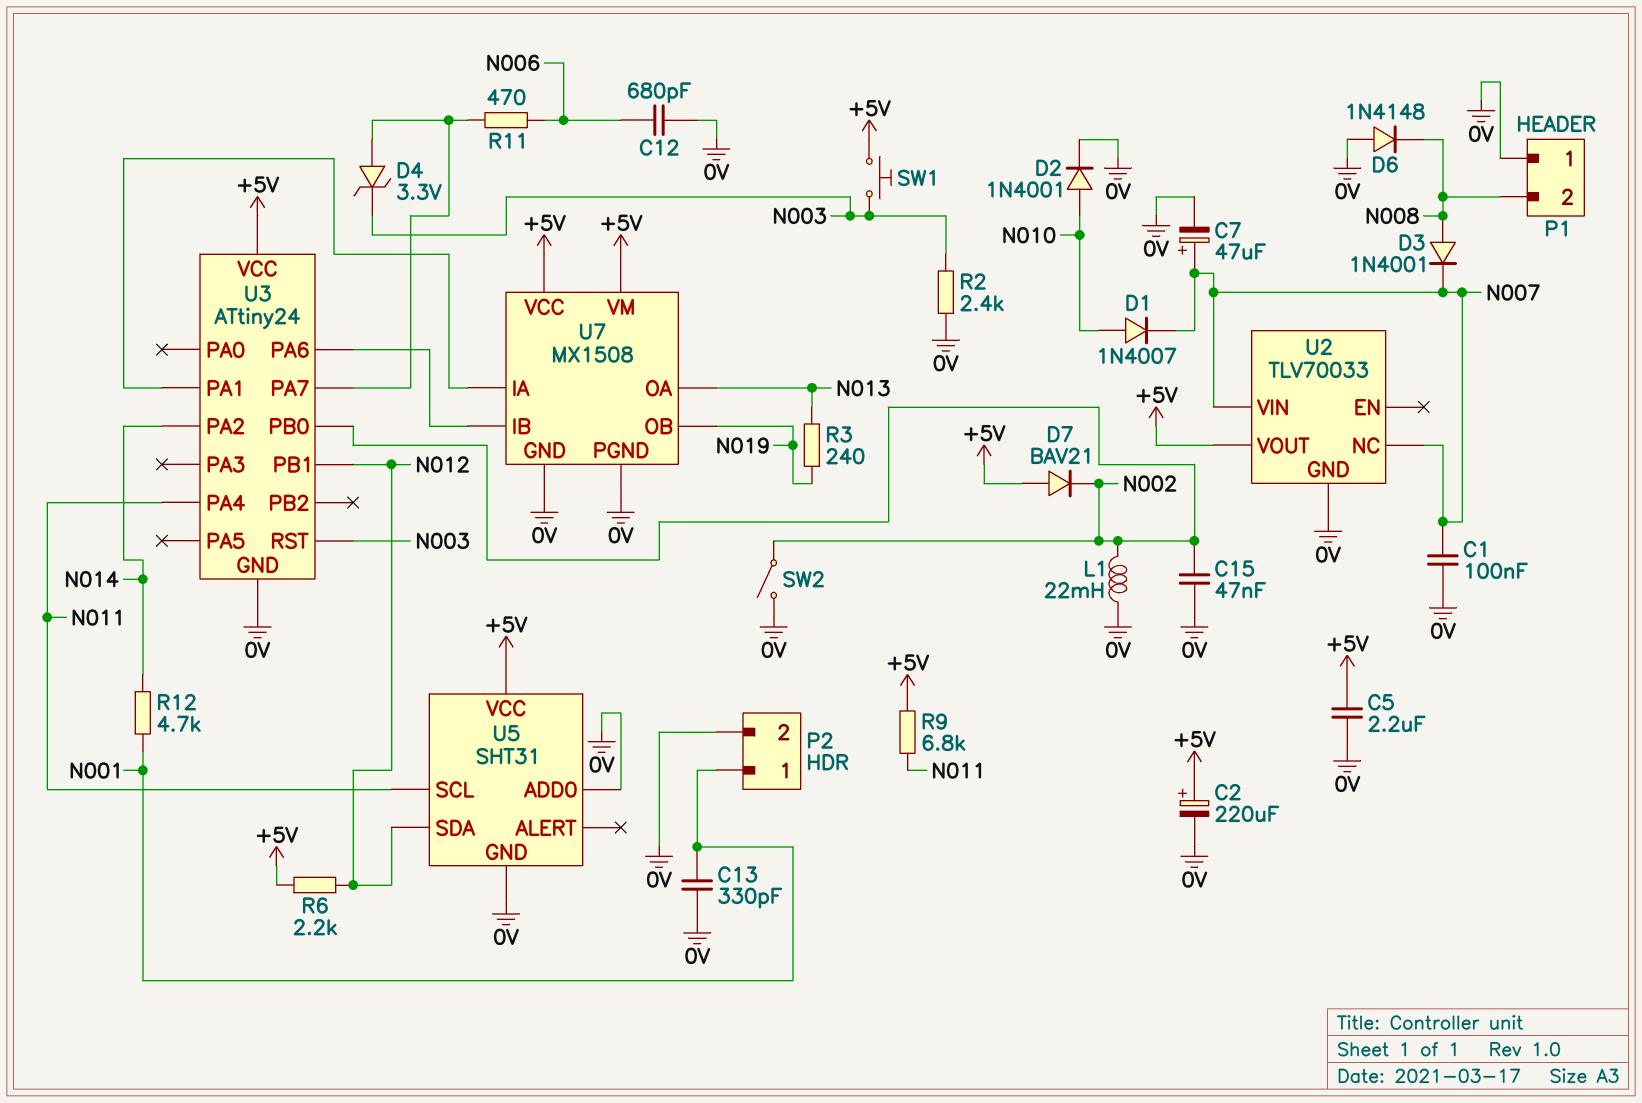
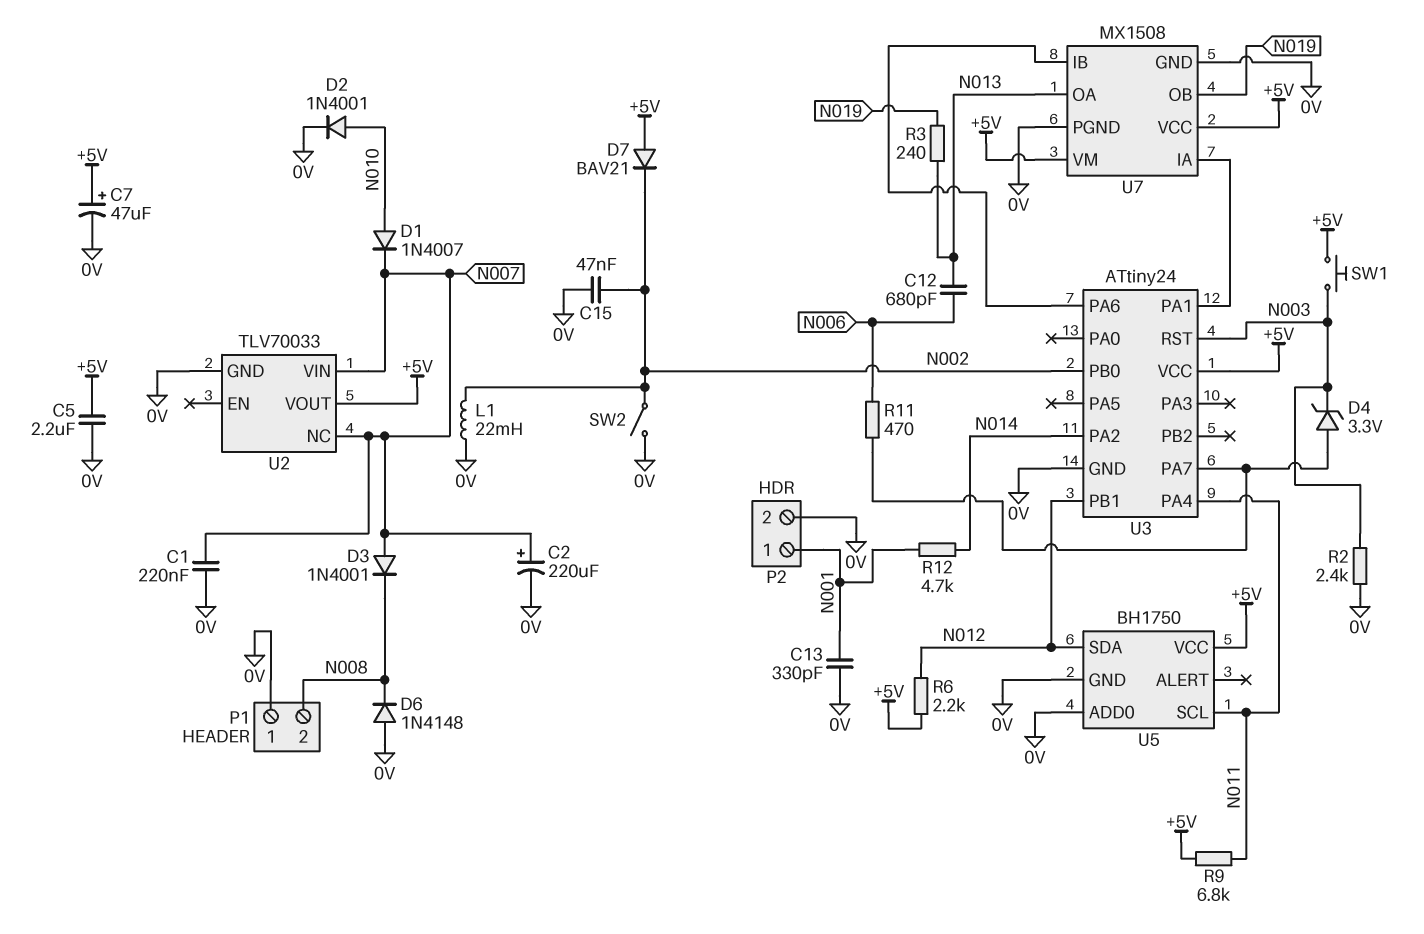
C1: 100nF (0V, N007) -> 220nF (0V, N007)
C2: 220uF (plus +5V, minus 0V) -> 220uF (plus N007, minus 0V)
C7: 47uF (plus N007, minus 0V) -> 47uF (plus +5V, minus 0V)
C12: 680pF (0V, N006) -> 680pF (N006, N013)
D3: diode 1N4001 (A N008, K N007) -> diode 1N4001 (A N007, K N008)
U5: SHT31 -> BH1750

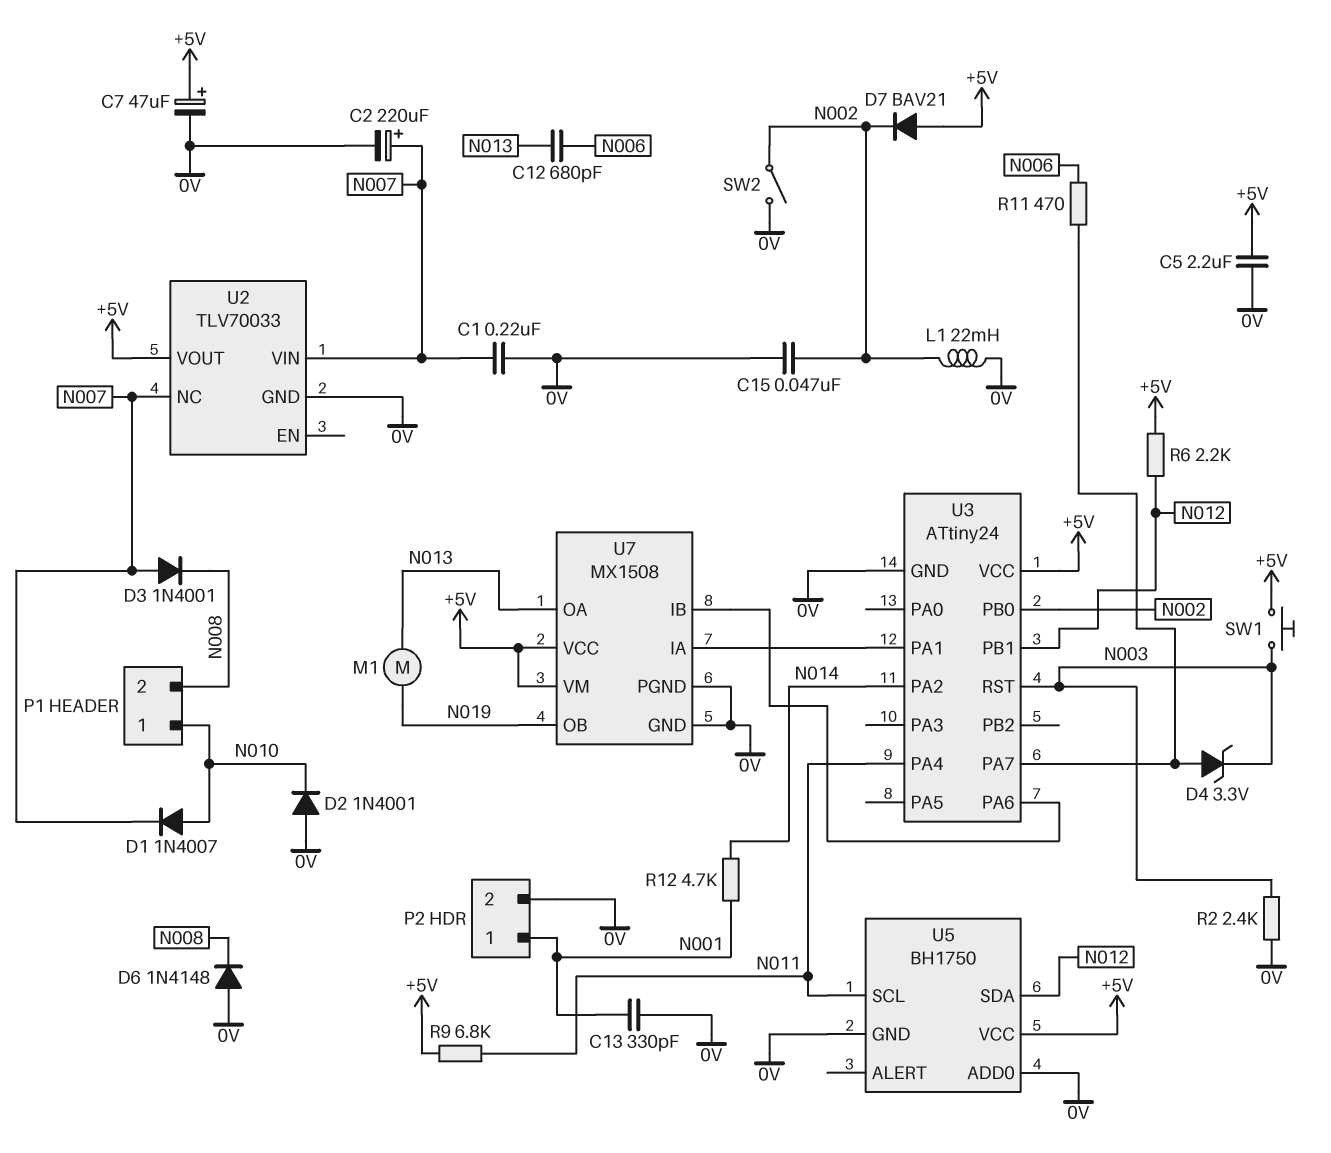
D2: diode 1N4001 (A N010, K 0V) -> diode 1N4001 (A 0V, K N010)
M1: none -> motor (N013, N019)
P1 pin 1: 0V -> N010
R3: 240 (N013, N019) -> none

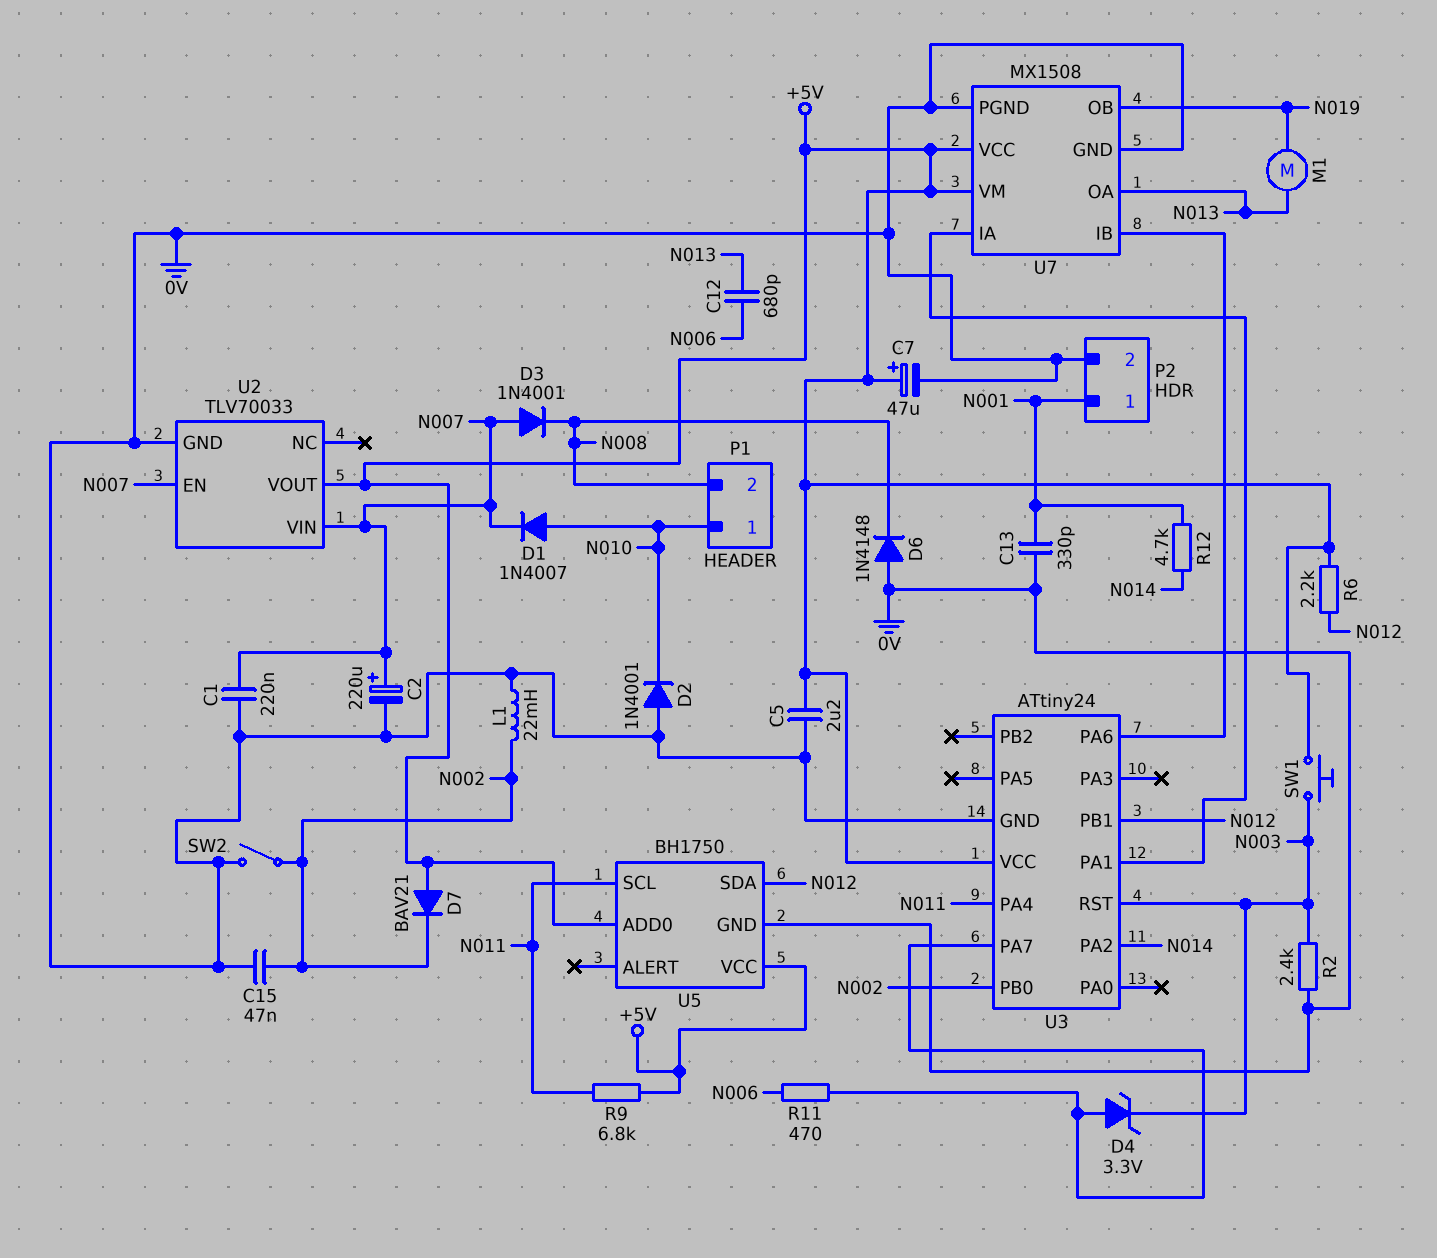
U2 pin EN: none -> N007
U2 pin NC: N007 -> none
U5 pin ADD0: 0V -> +5V

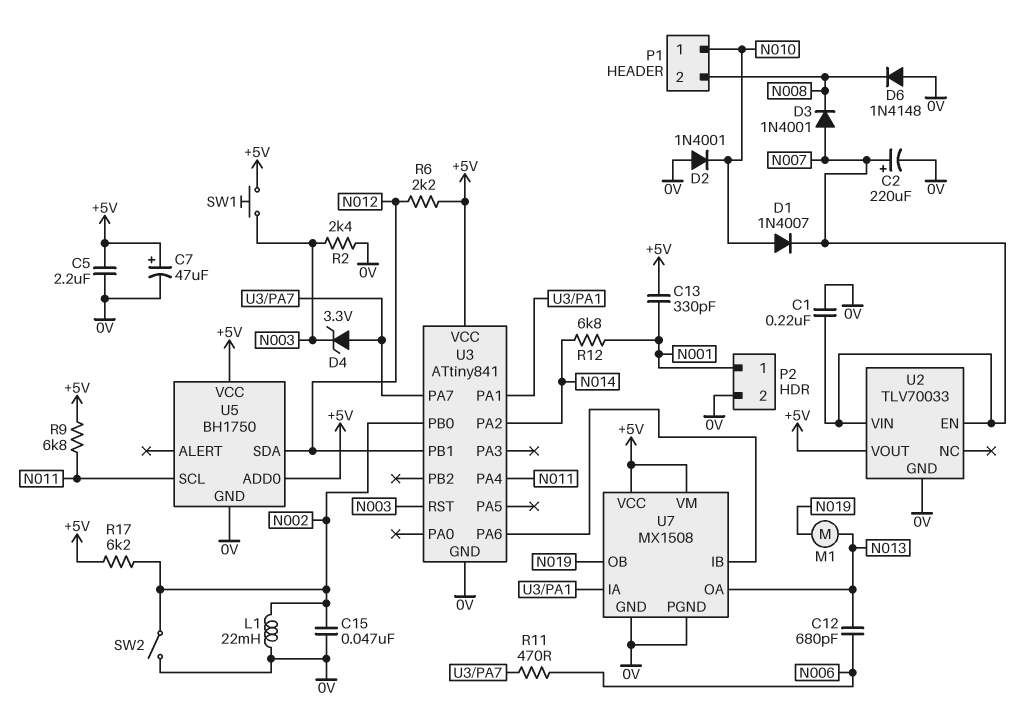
C13: 330pF (0V, N001) -> 330pF (+5V, N001)
D7: diode BAV21 (A +5V, K N002) -> none
R12: 4.7k (N001, N014) -> 6.8k (N001, N014)
R17: none -> 6.2k (+5V, N002)
U3: ATtiny24 -> ATtiny841

